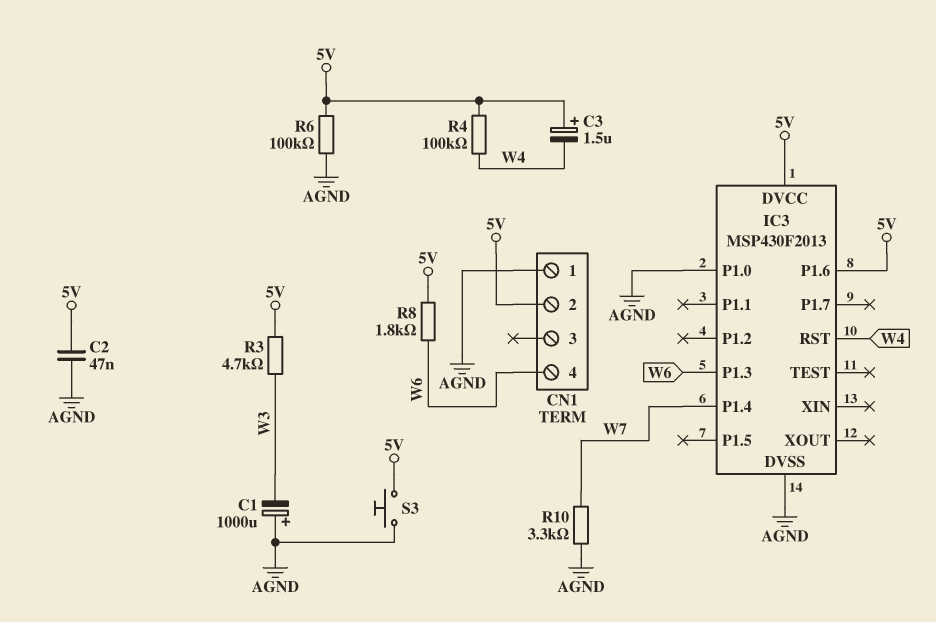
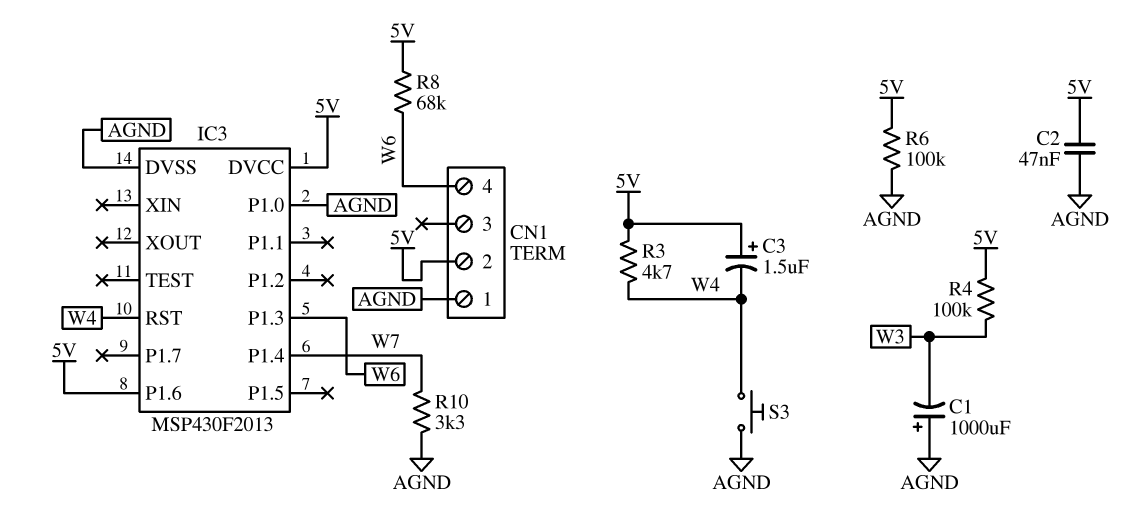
R3: 4.7k (5V, W3) -> 4.7k (5V, W4)
R4: 100k (5V, W4) -> 100k (5V, W3)
R8: 1.8k (5V, W6) -> 68k (5V, W6)
S3: button (5V, AGND) -> button (AGND, W4)

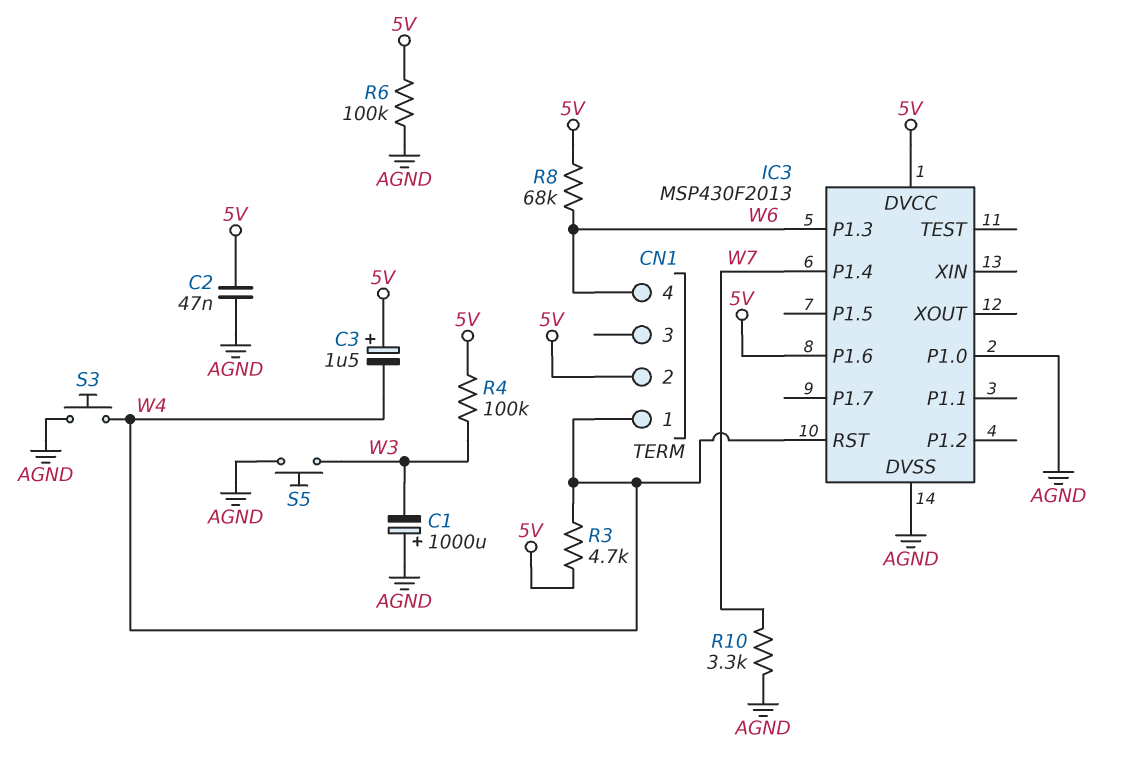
CN1 pin 1: AGND -> W4
S5: none -> button (AGND, W3)

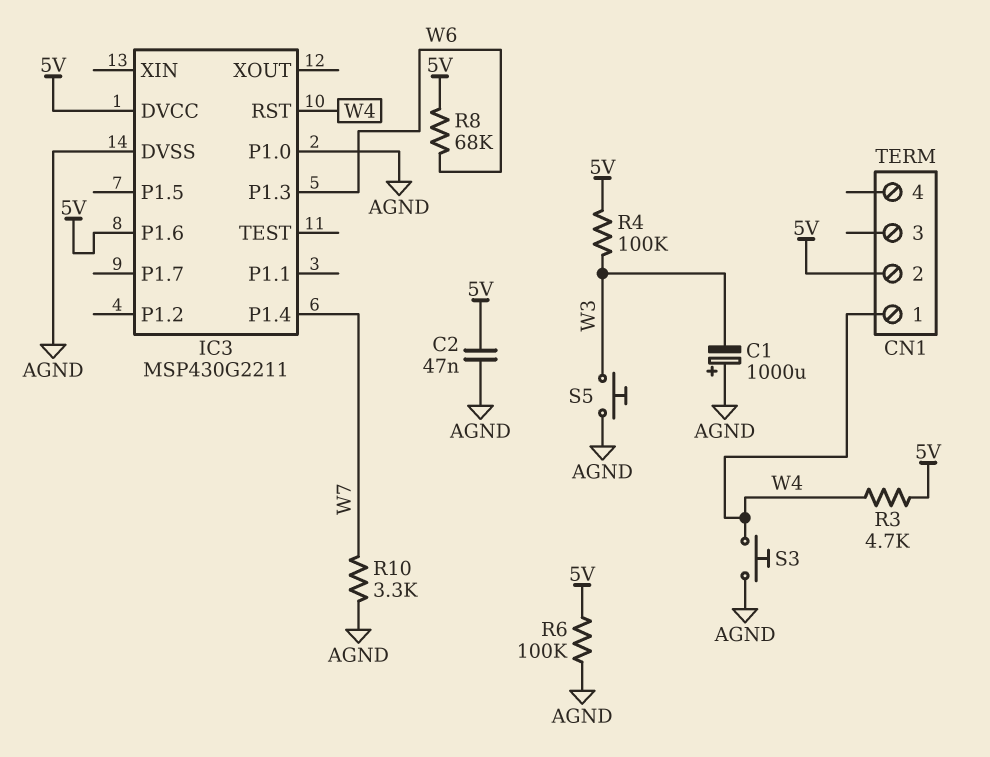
C3: 1.5uF (plus 5V, minus W4) -> none
CN1 pin 4: W6 -> none
IC3: MSP430F2013 -> MSP430G2211

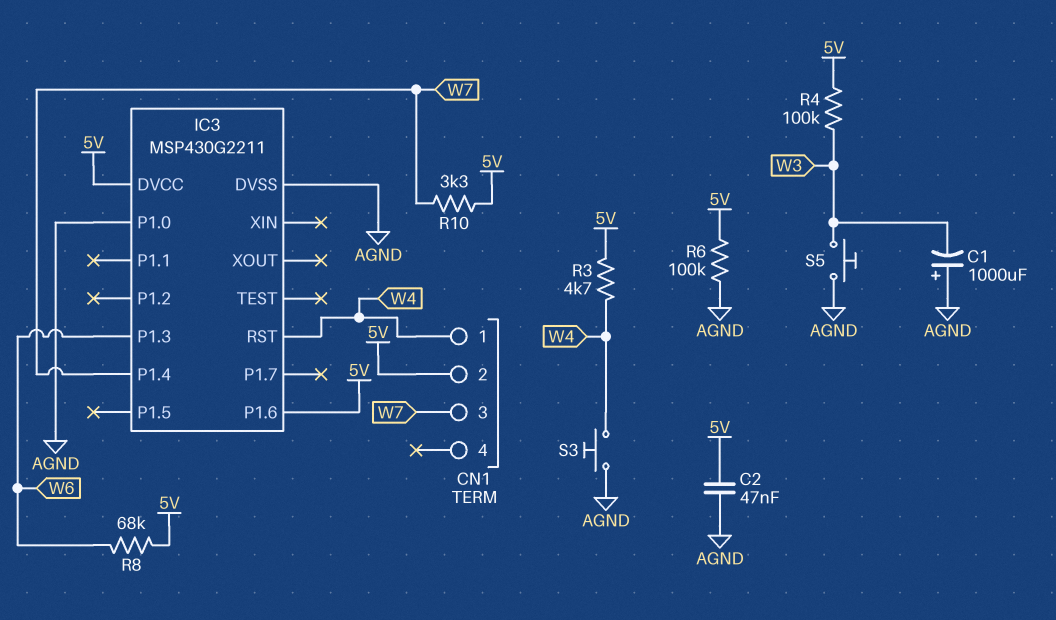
CN1 pin 3: none -> W7
R10: 3.3k (AGND, W7) -> 3.3k (5V, W7)

